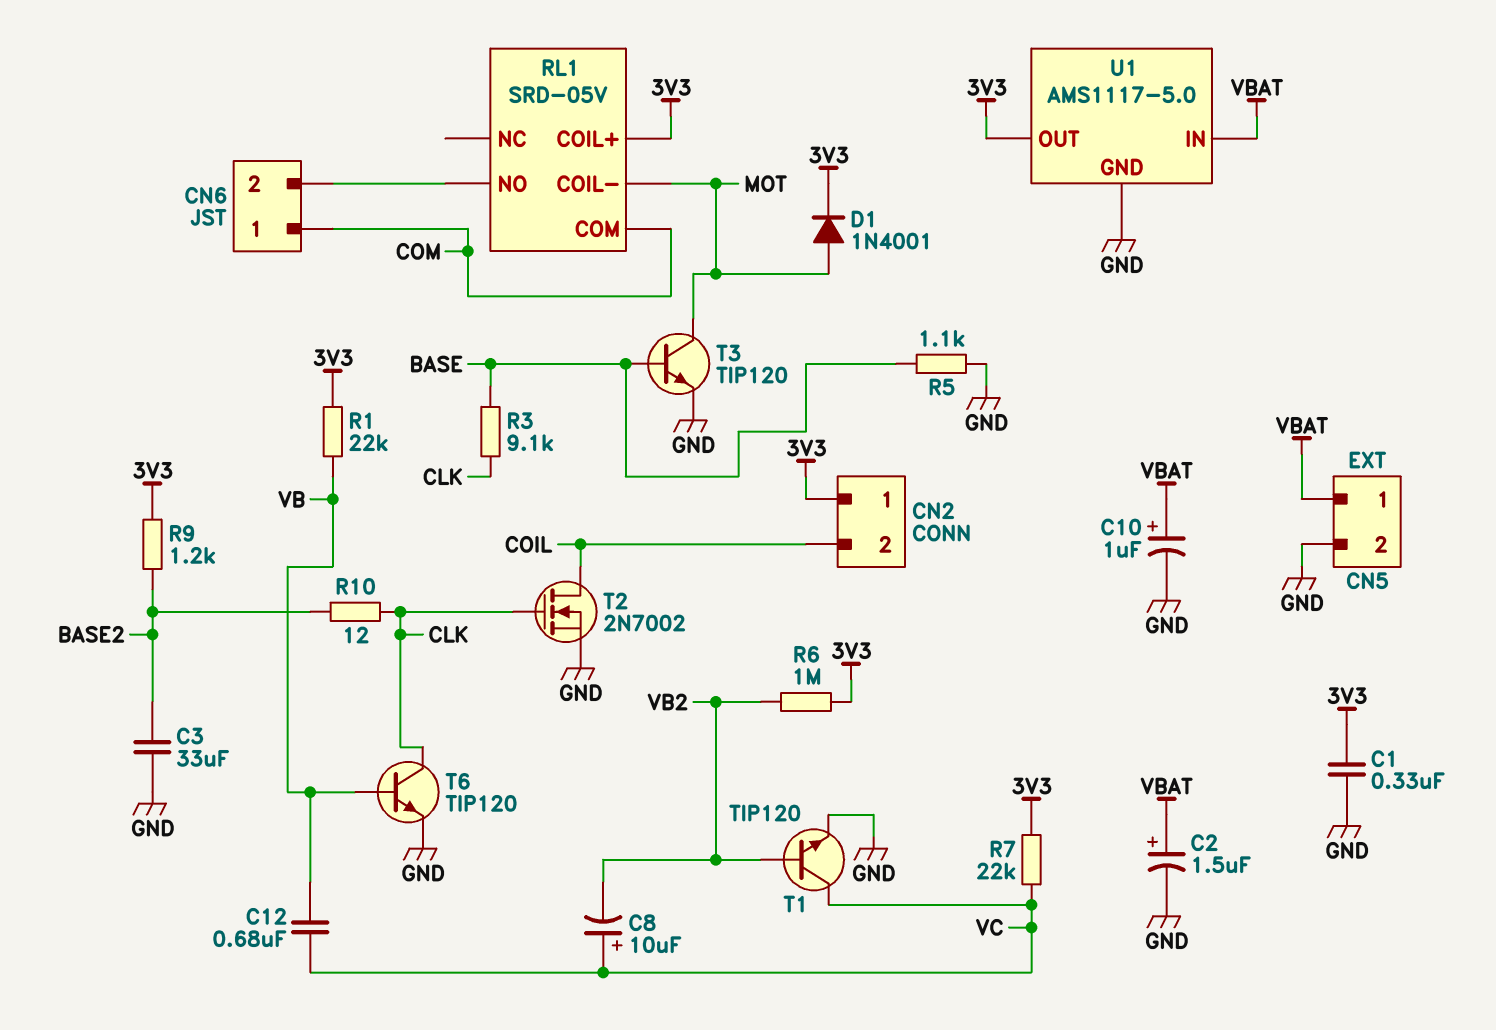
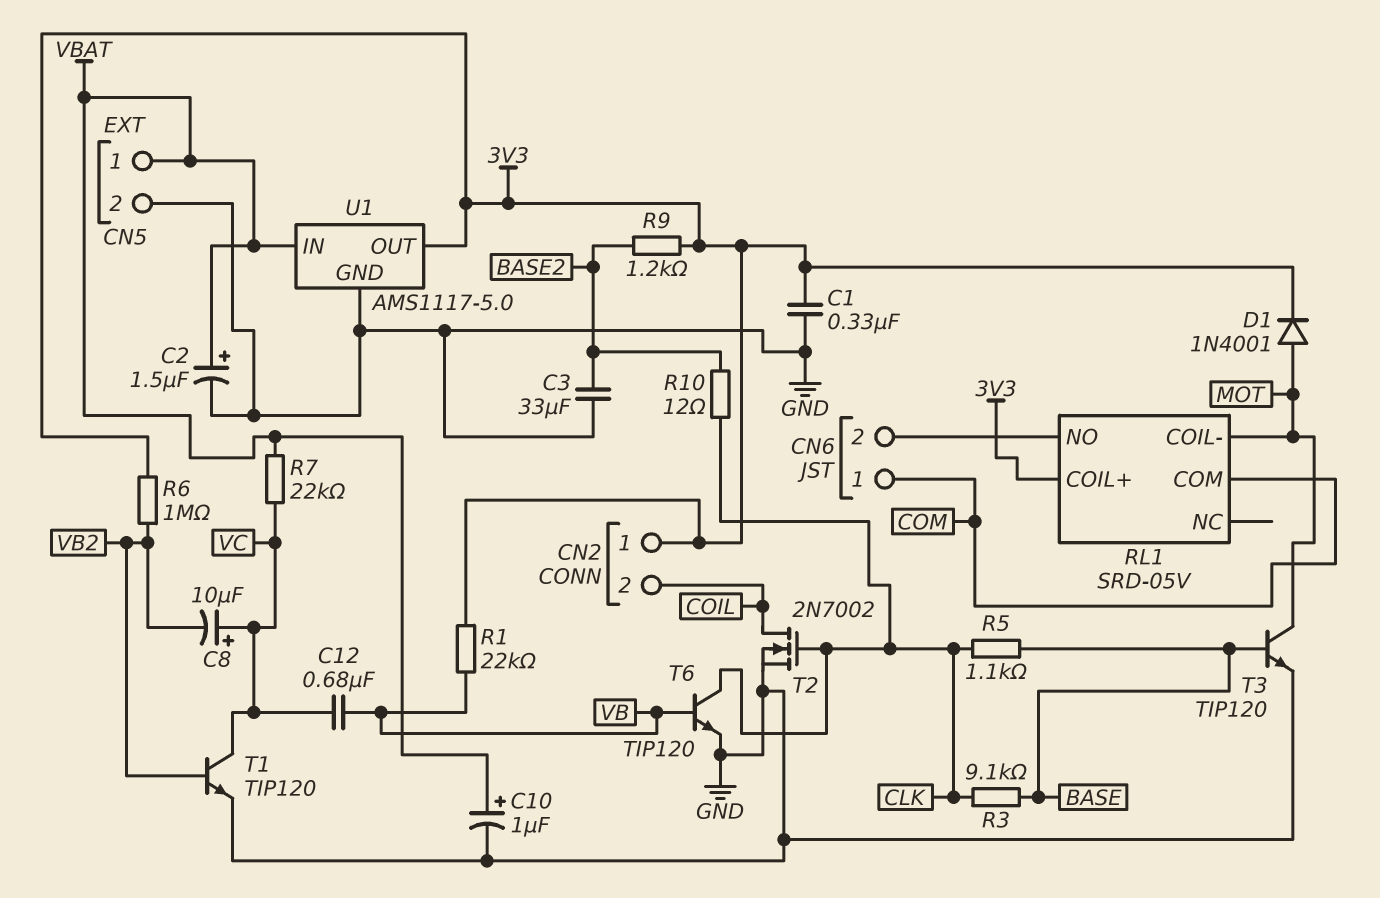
R5: 1.1k (BASE, GND) -> 1.1k (BASE, CLK)
R7: 22k (3V3, VC) -> 22k (VBAT, VC)

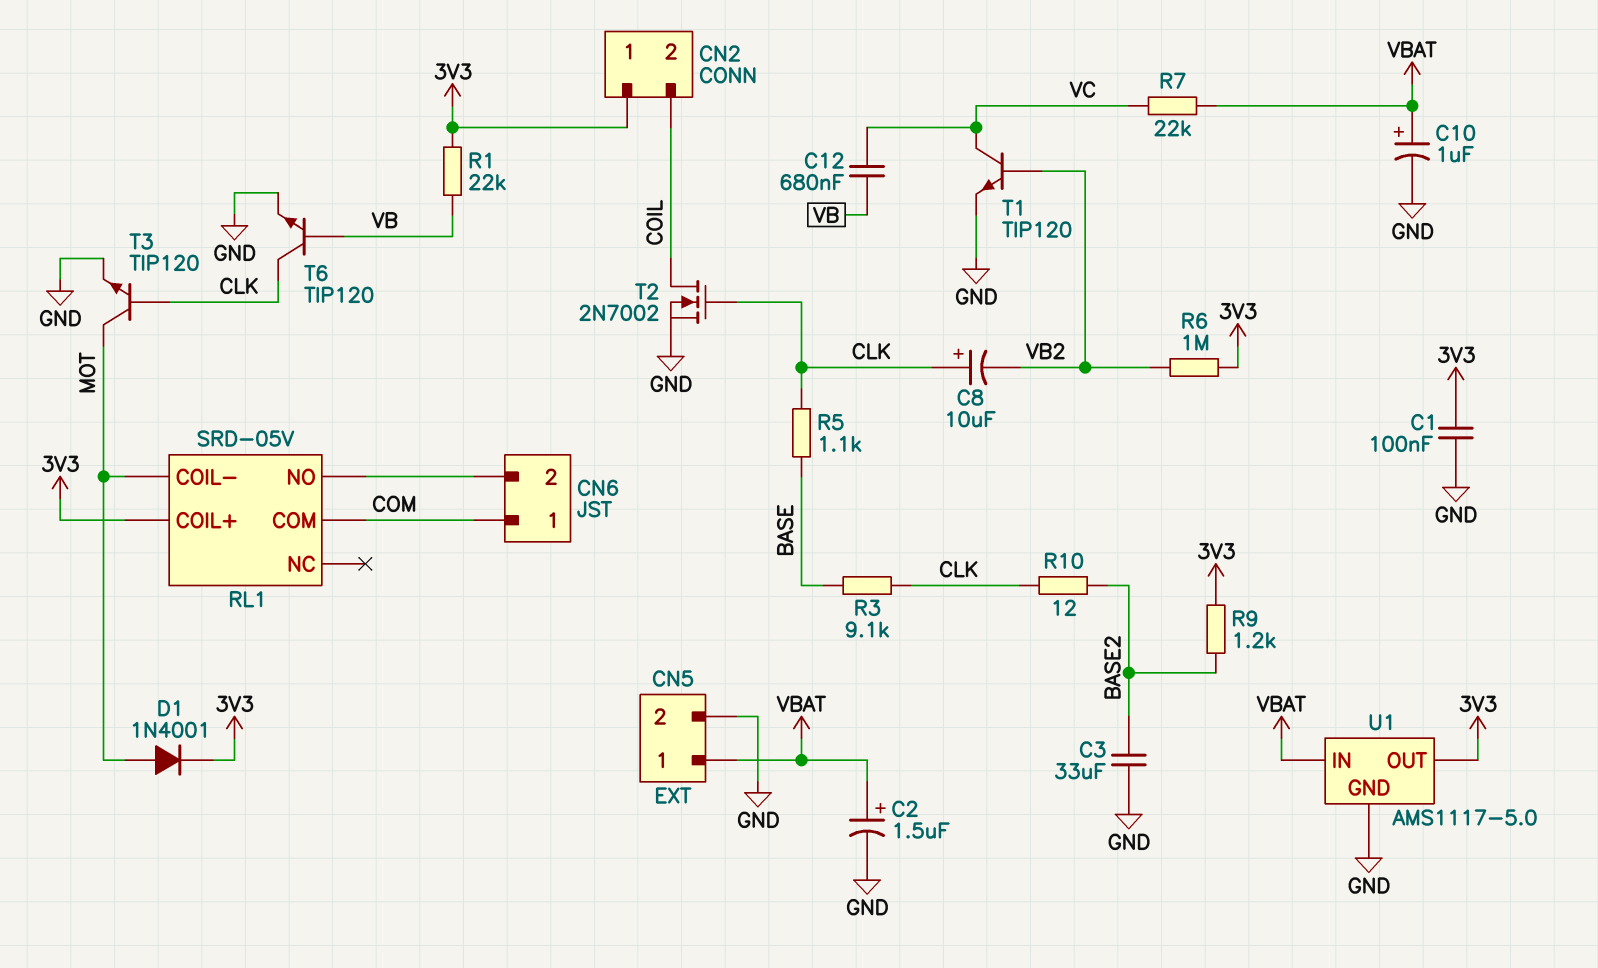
C1: 330nF (3V3, GND) -> 100nF (3V3, GND)
C8: 10uF (plus VC, minus VB2) -> 10uF (plus CLK, minus VB2)
T3: NPN TIP120 (B BASE, C MOT, E GND) -> NPN TIP120 (B CLK, C MOT, E GND)

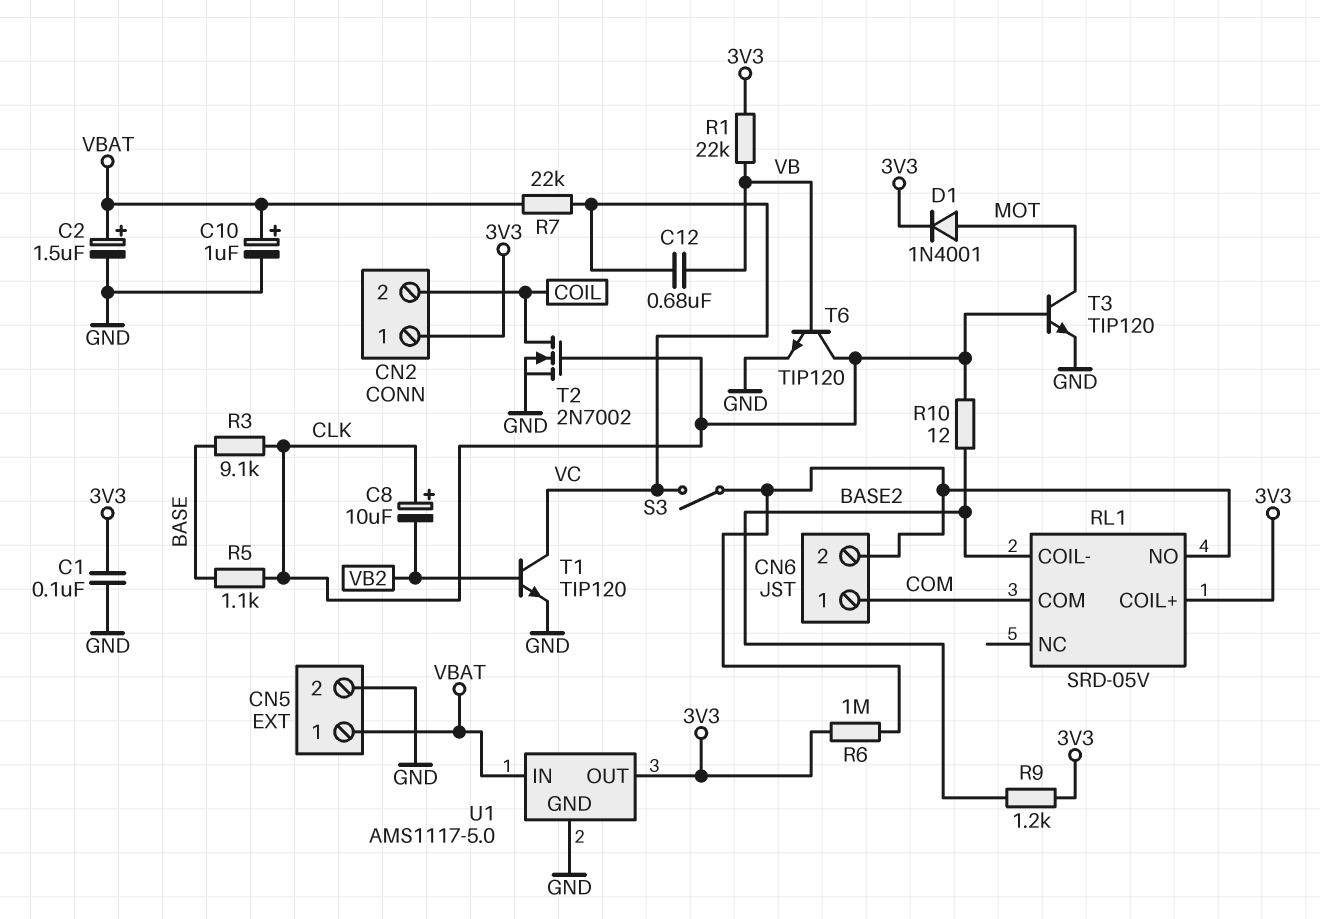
C3: 33uF (BASE2, GND) -> none
R6: 1M (3V3, VB2) -> 1M (3V3, CN6/2)
RL1 pin COIL-: MOT -> BASE2
S3: none -> switch (CN6/2, VC)

